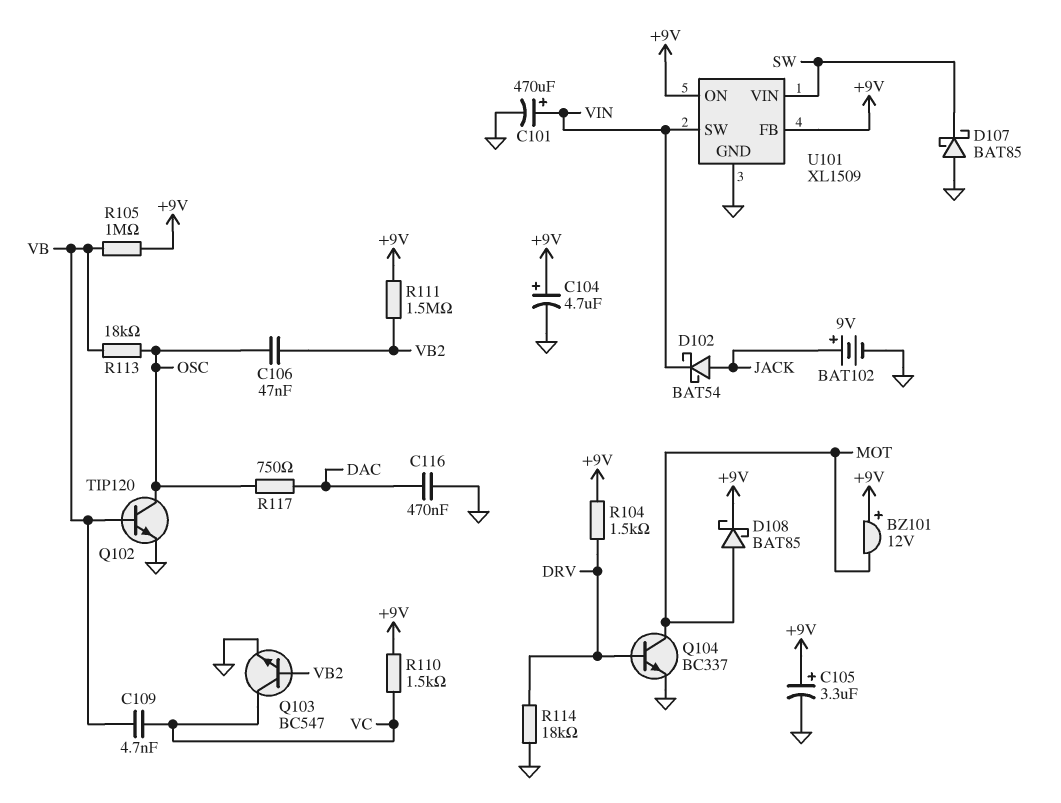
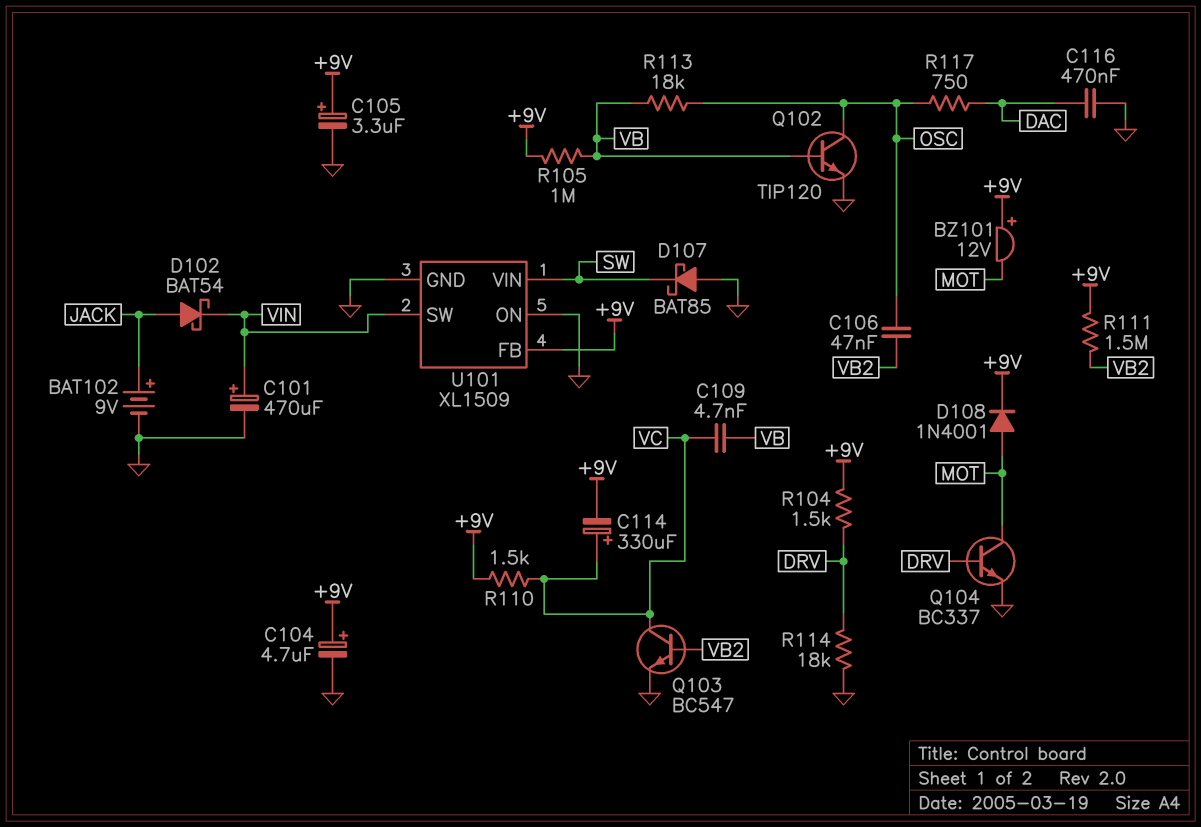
C114: none -> 330uF (plus VC, minus +9V)
D108: schottky BAT85 (A MOT, K +9V) -> diode 1N4001 (A MOT, K +9V)
U101 pin ON: +9V -> GND

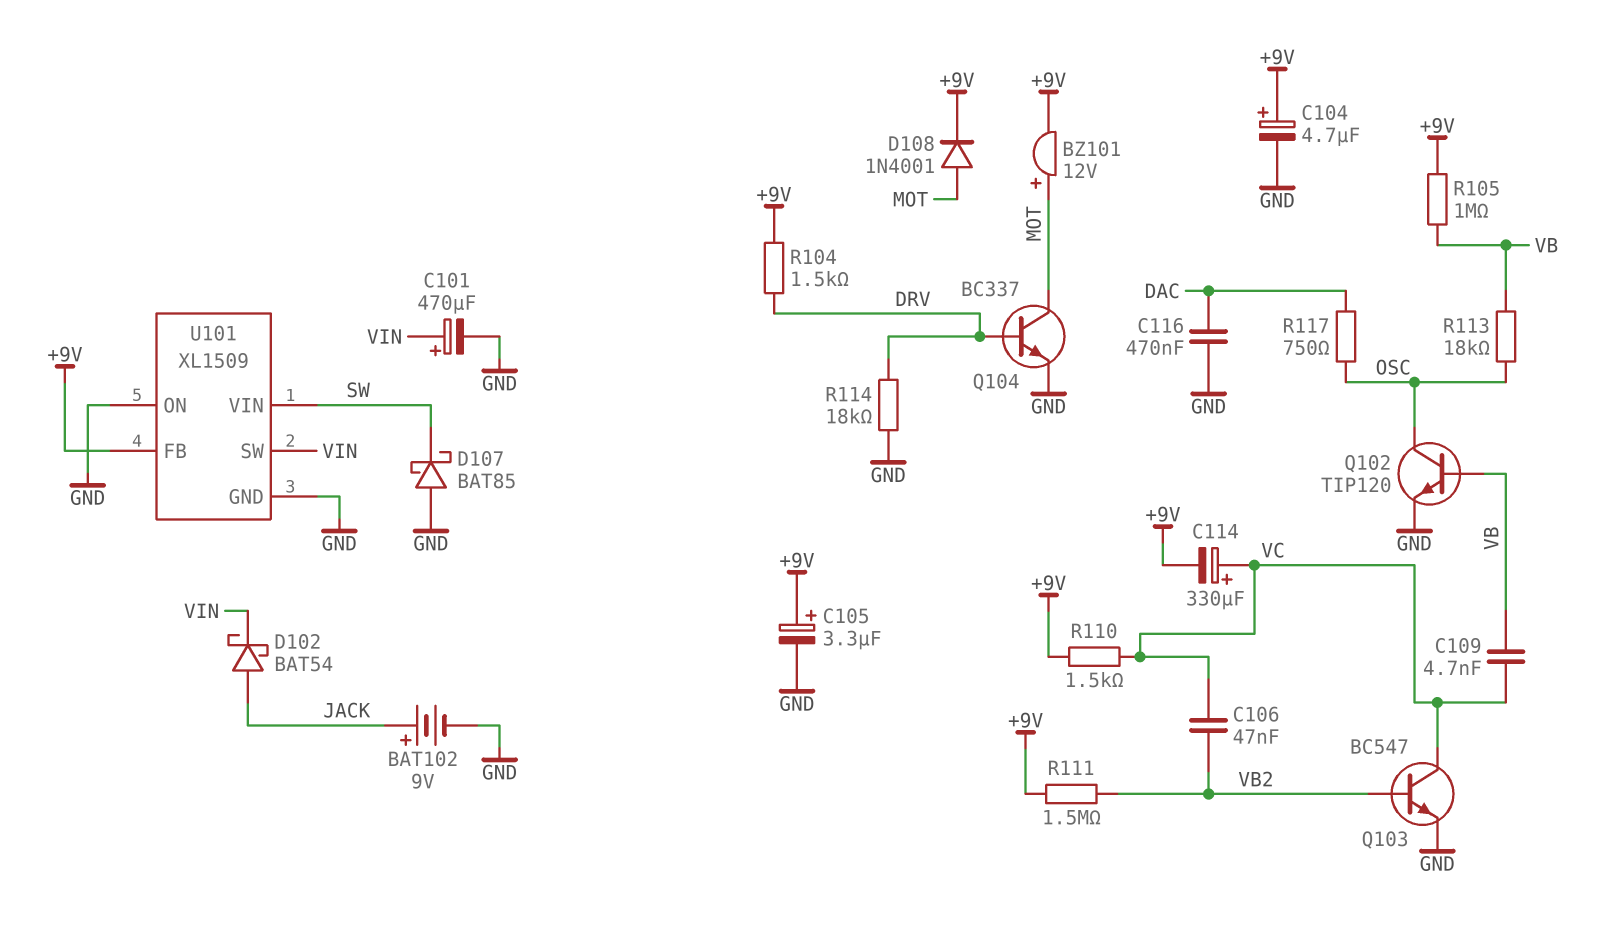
BZ101: buzzer 12V (plus +9V, minus MOT) -> buzzer 12V (plus MOT, minus +9V)
C106: 47nF (OSC, VB2) -> 47nF (VB2, VC)

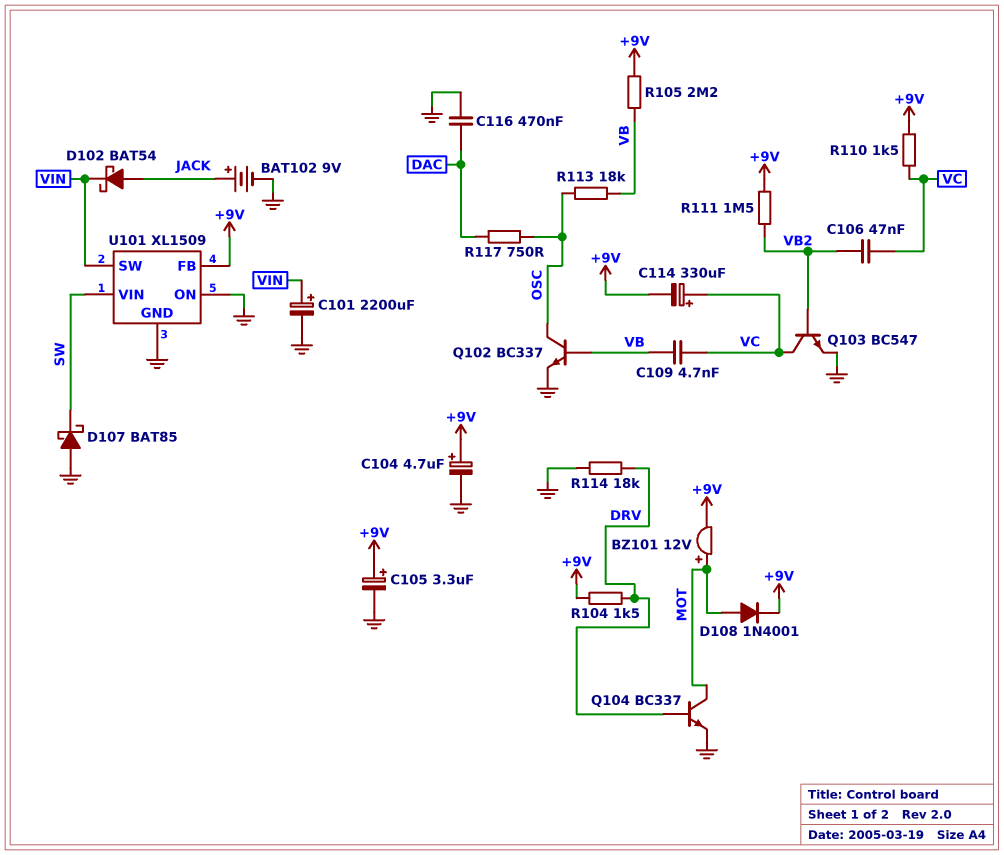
C101: 470uF (plus VIN, minus GND) -> 2200uF (plus VIN, minus GND)
Q102: NPN TIP120 (B VB, C OSC, E GND) -> NPN BC337 (B VB, C OSC, E GND)
R105: 1M (+9V, VB) -> 2.2M (+9V, VB)

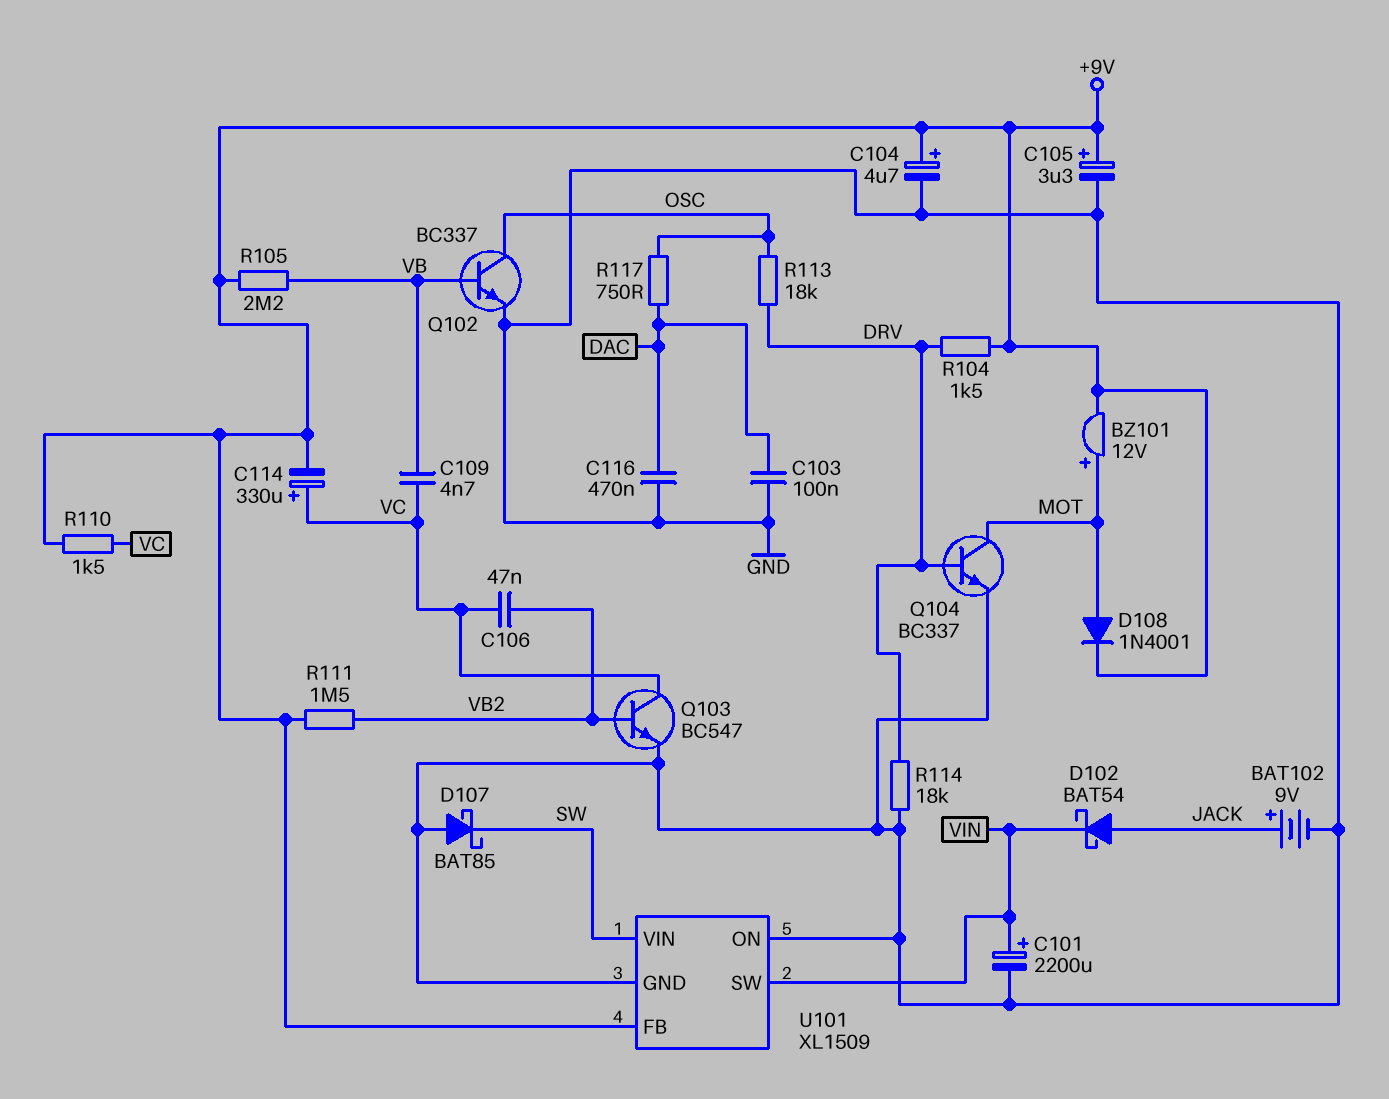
C103: none -> 100nF (DAC, GND)
R113: 18k (OSC, VB) -> 18k (DRV, OSC)

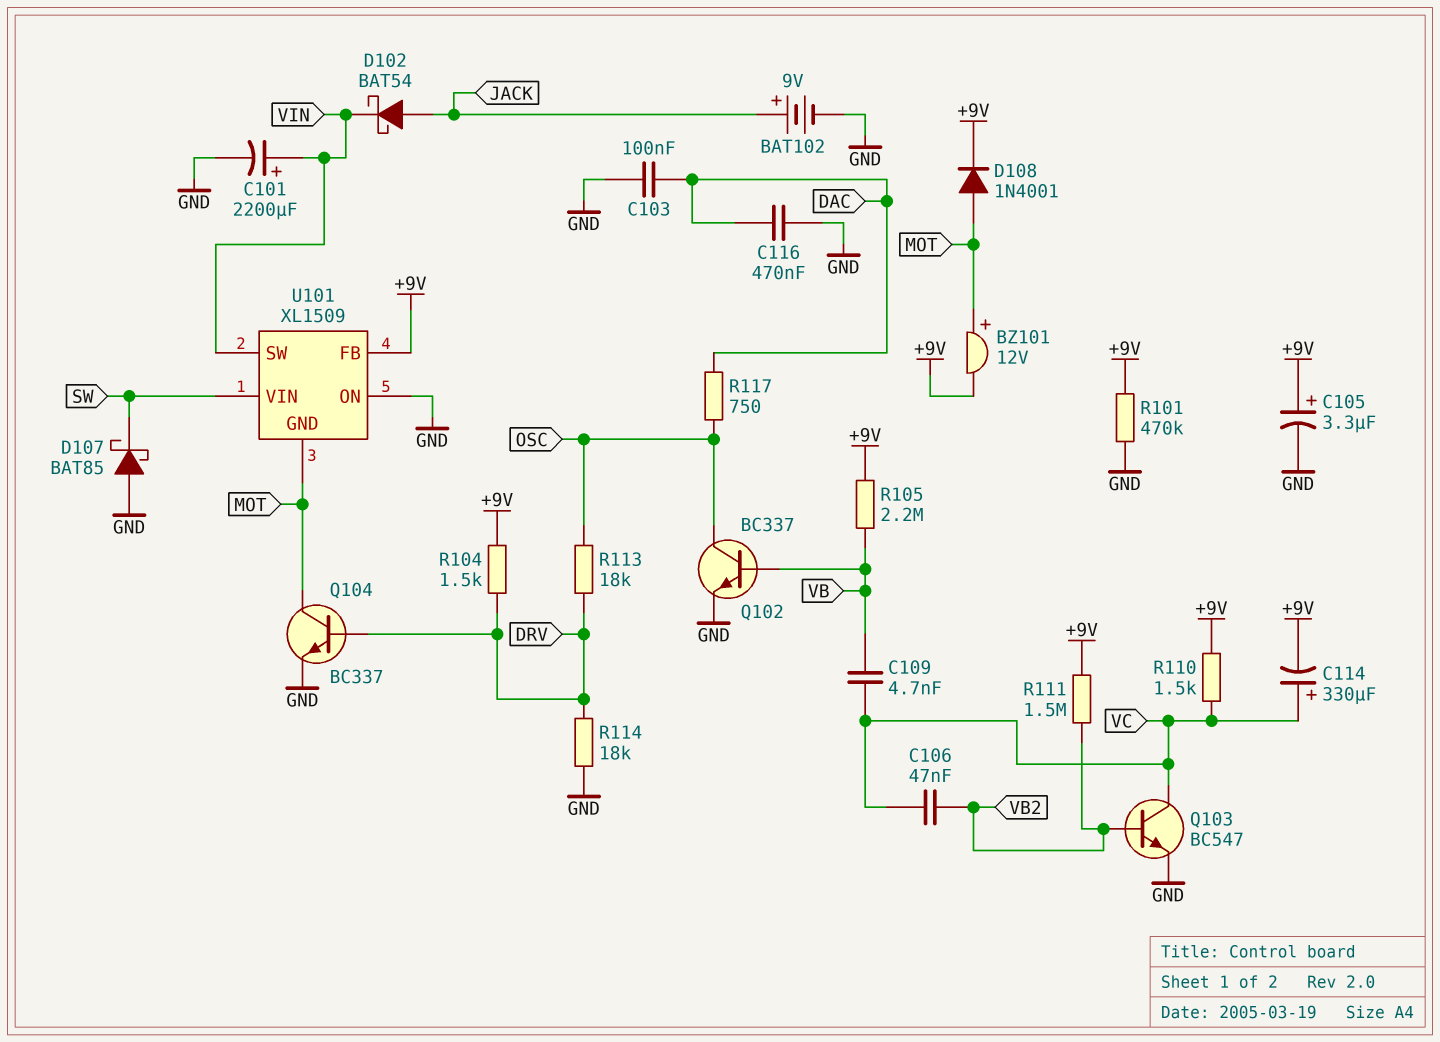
C104: 4.7uF (plus +9V, minus GND) -> none
R101: none -> 470k (+9V, GND)
U101 pin GND: GND -> MOT

